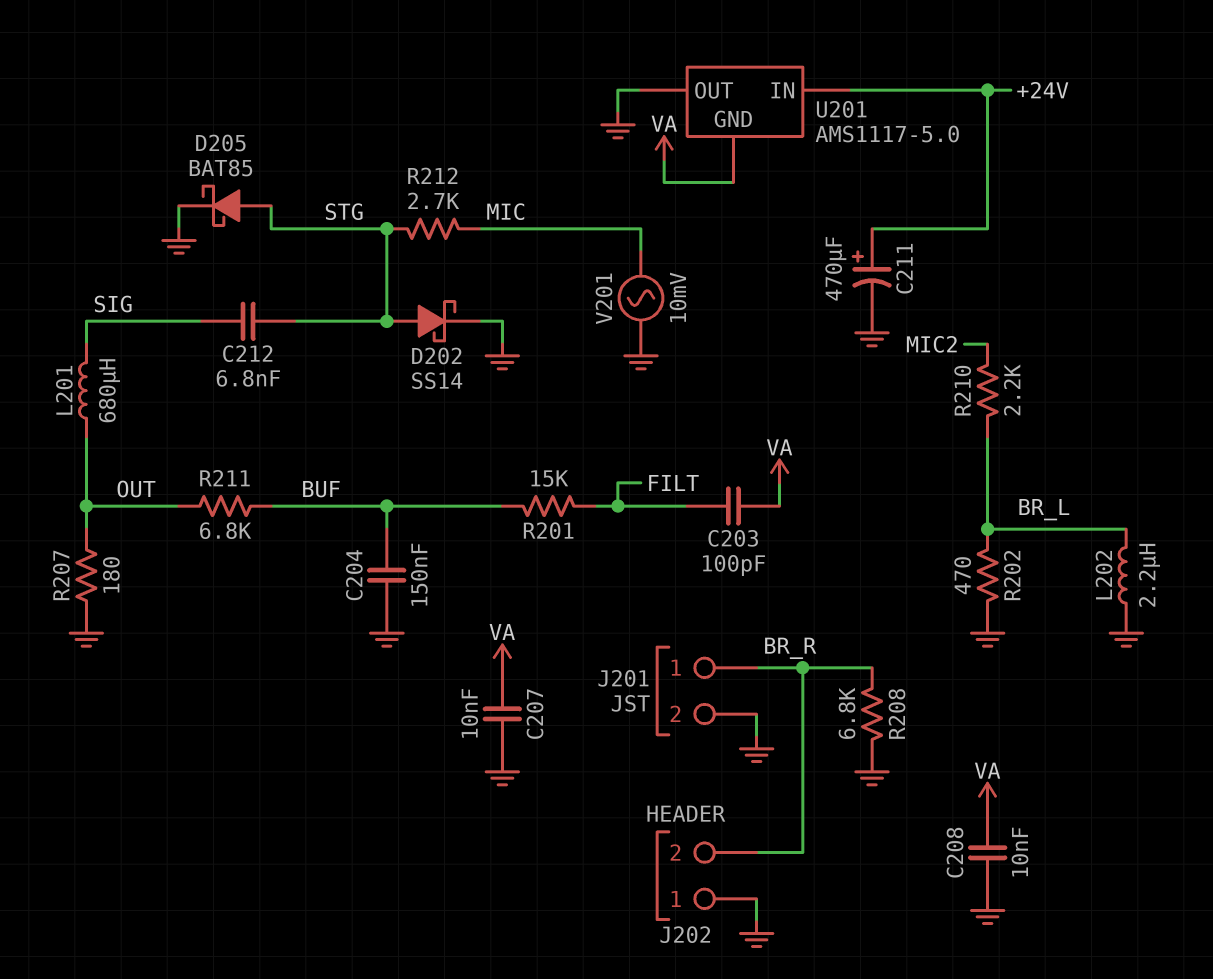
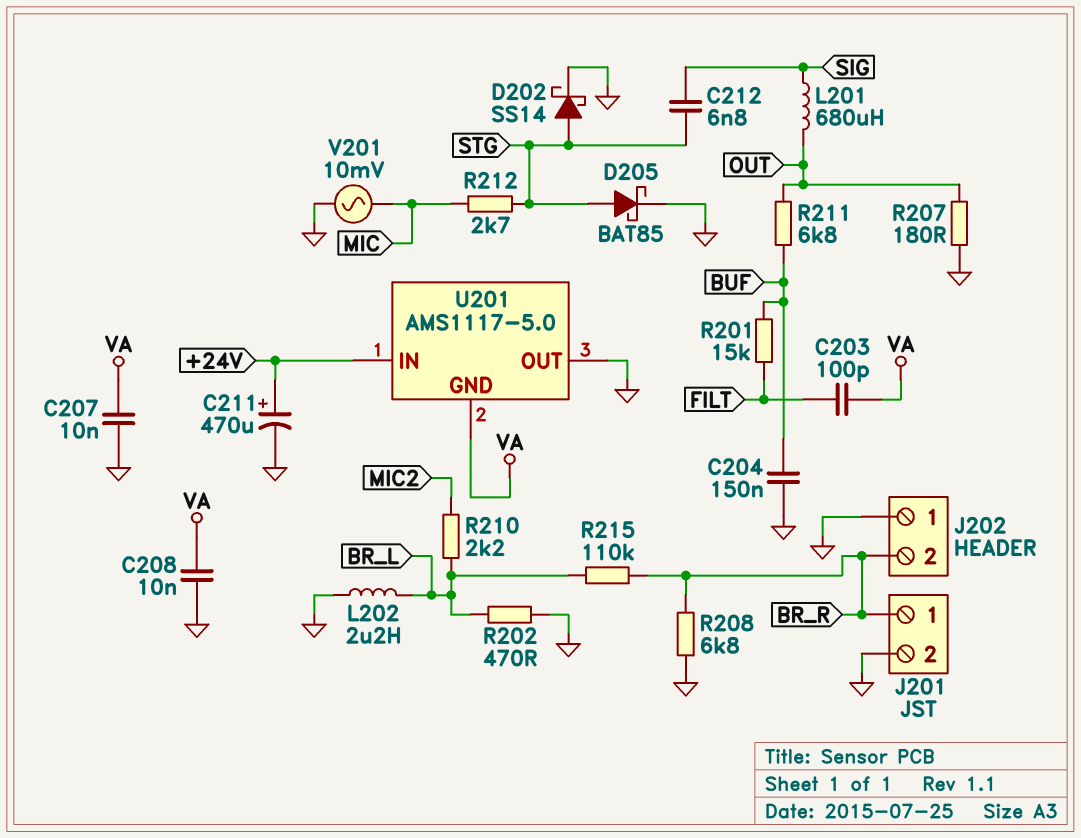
R215: none -> 110k (BR_L, BR_R)

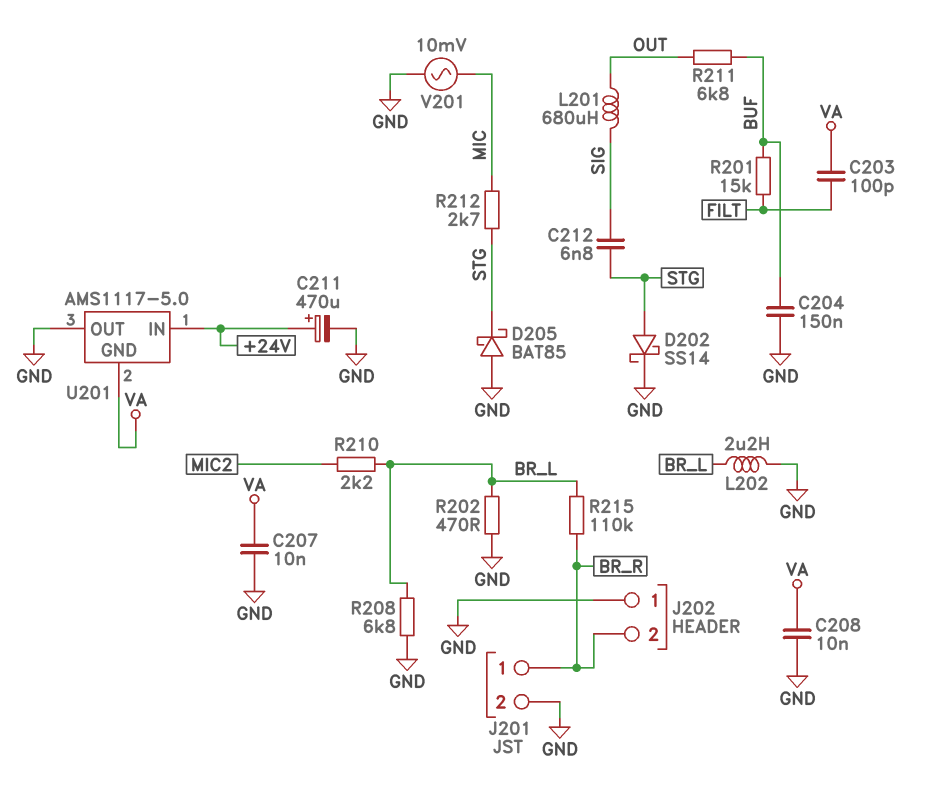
D205: schottky BAT85 (A STG, K GND) -> schottky BAT85 (A GND, K STG)
R207: 180 (GND, OUT) -> none
R208: 6.8k (BR_R, GND) -> 6.8k (BR_L, GND)

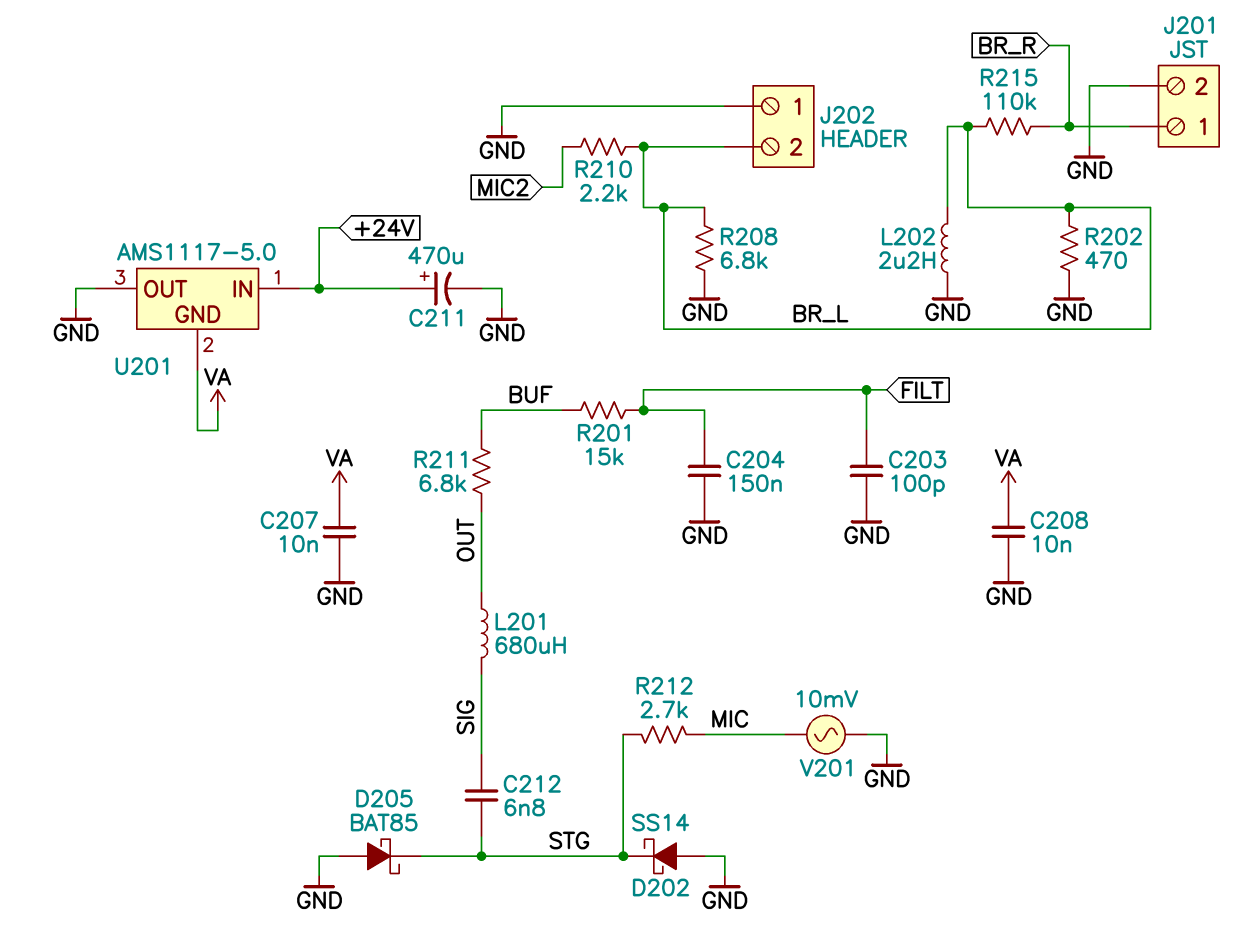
C203: 100pF (FILT, VA) -> 100pF (FILT, GND)
C204: 150nF (BUF, GND) -> 150nF (FILT, GND)
D202: schottky SS14 (A STG, K GND) -> schottky SS14 (A GND, K STG)
J202 pin 2: BR_R -> BR_L

